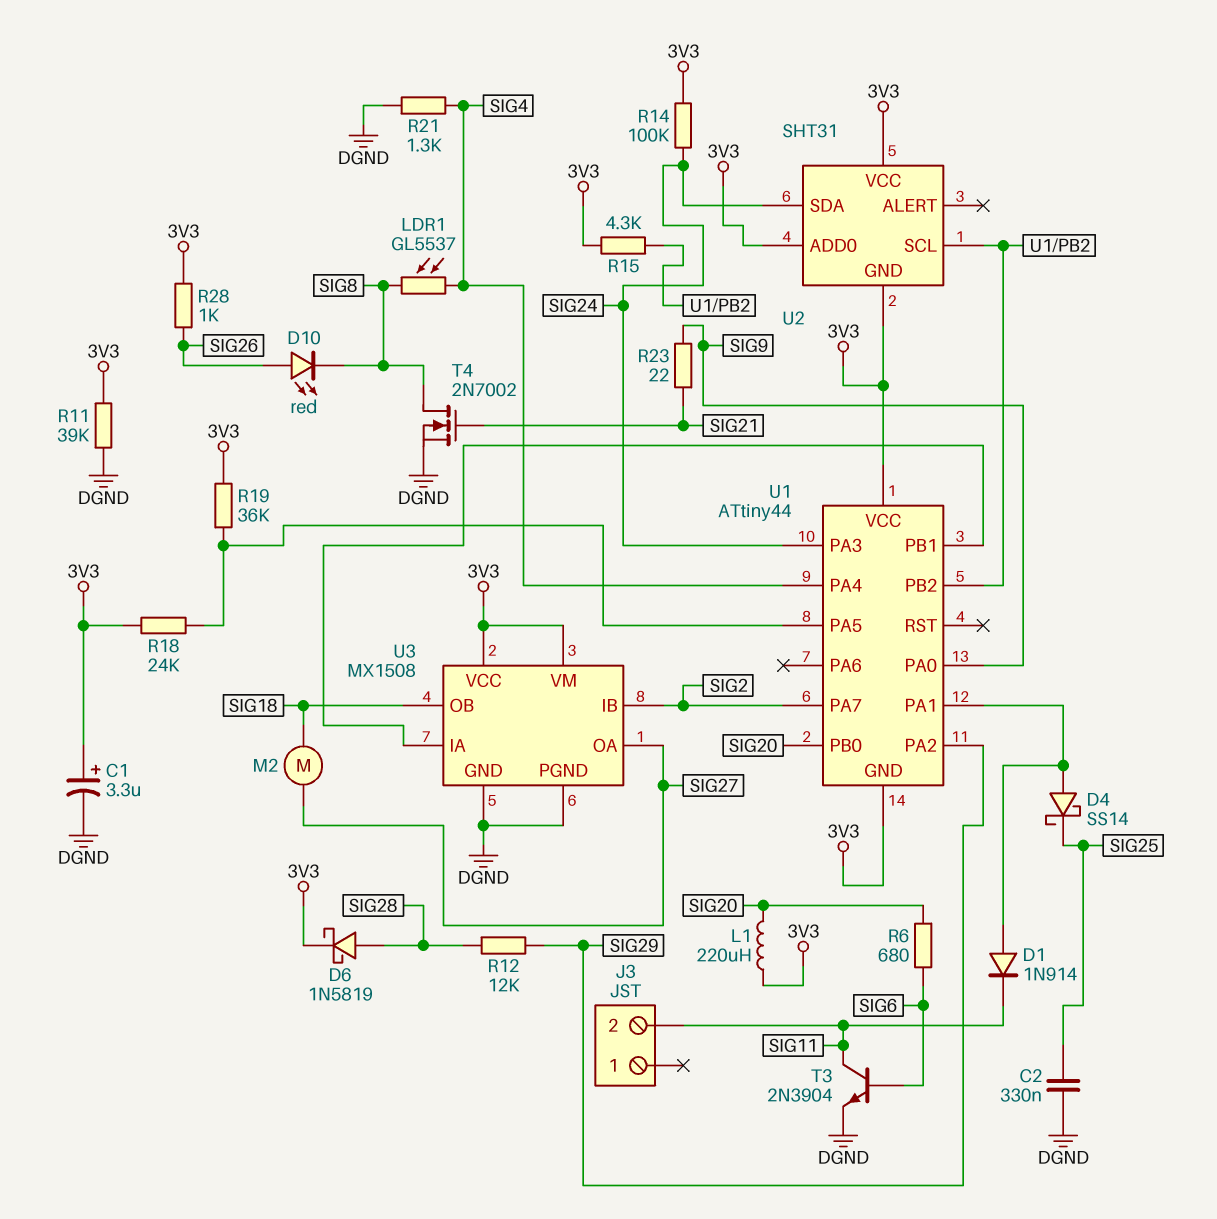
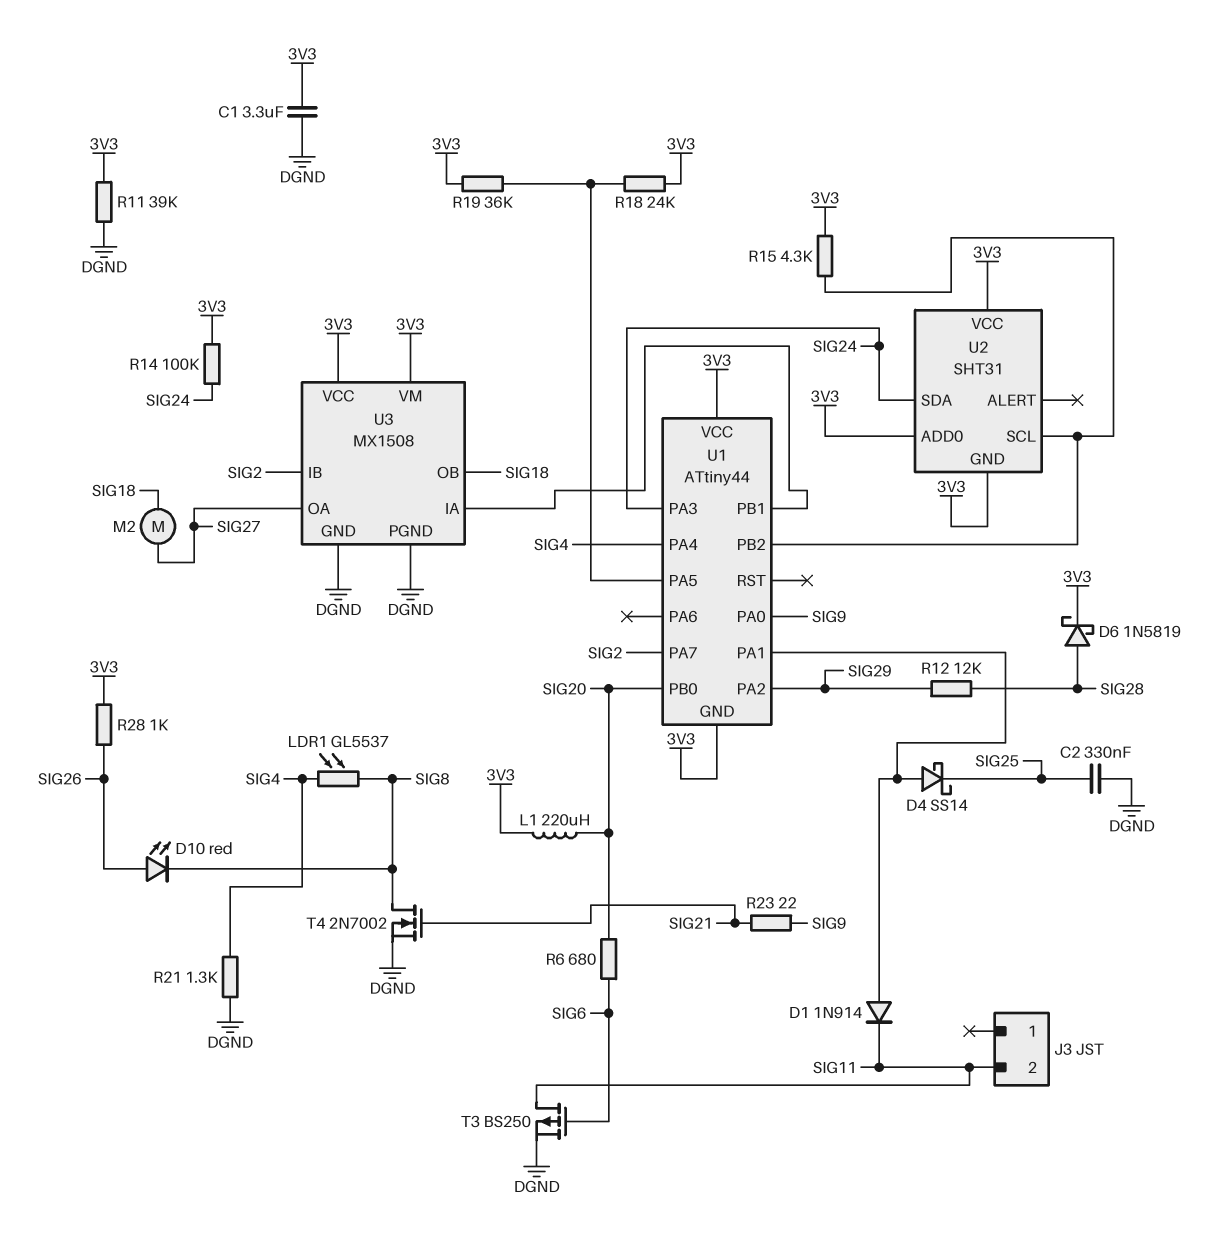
C1: 3.3uF (plus 3V3, minus DGND) -> 3.3uF (3V3, DGND)
T3: NPN 2N3904 (B SIG6, C SIG11, E DGND) -> PMOS BS250 (G SIG6, D SIG11, S DGND)

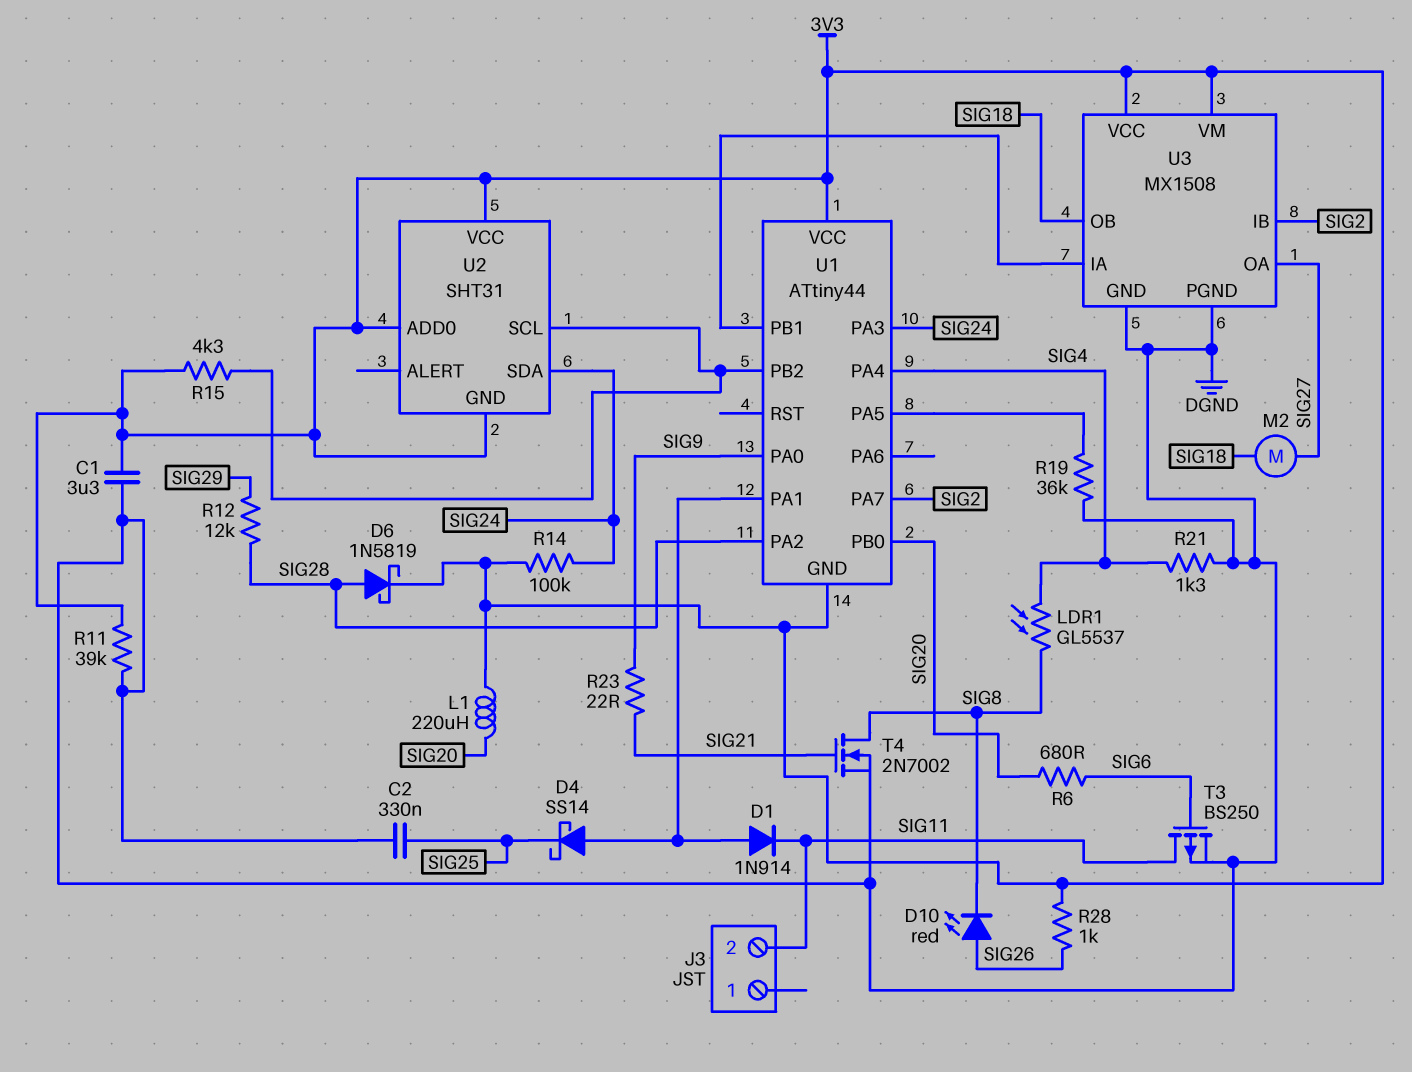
R18: 24k (3V3, U1/PA5) -> none
R19: 36k (3V3, U1/PA5) -> 36k (DGND, U1/PA5)
U1 pin PA2: SIG29 -> SIG28

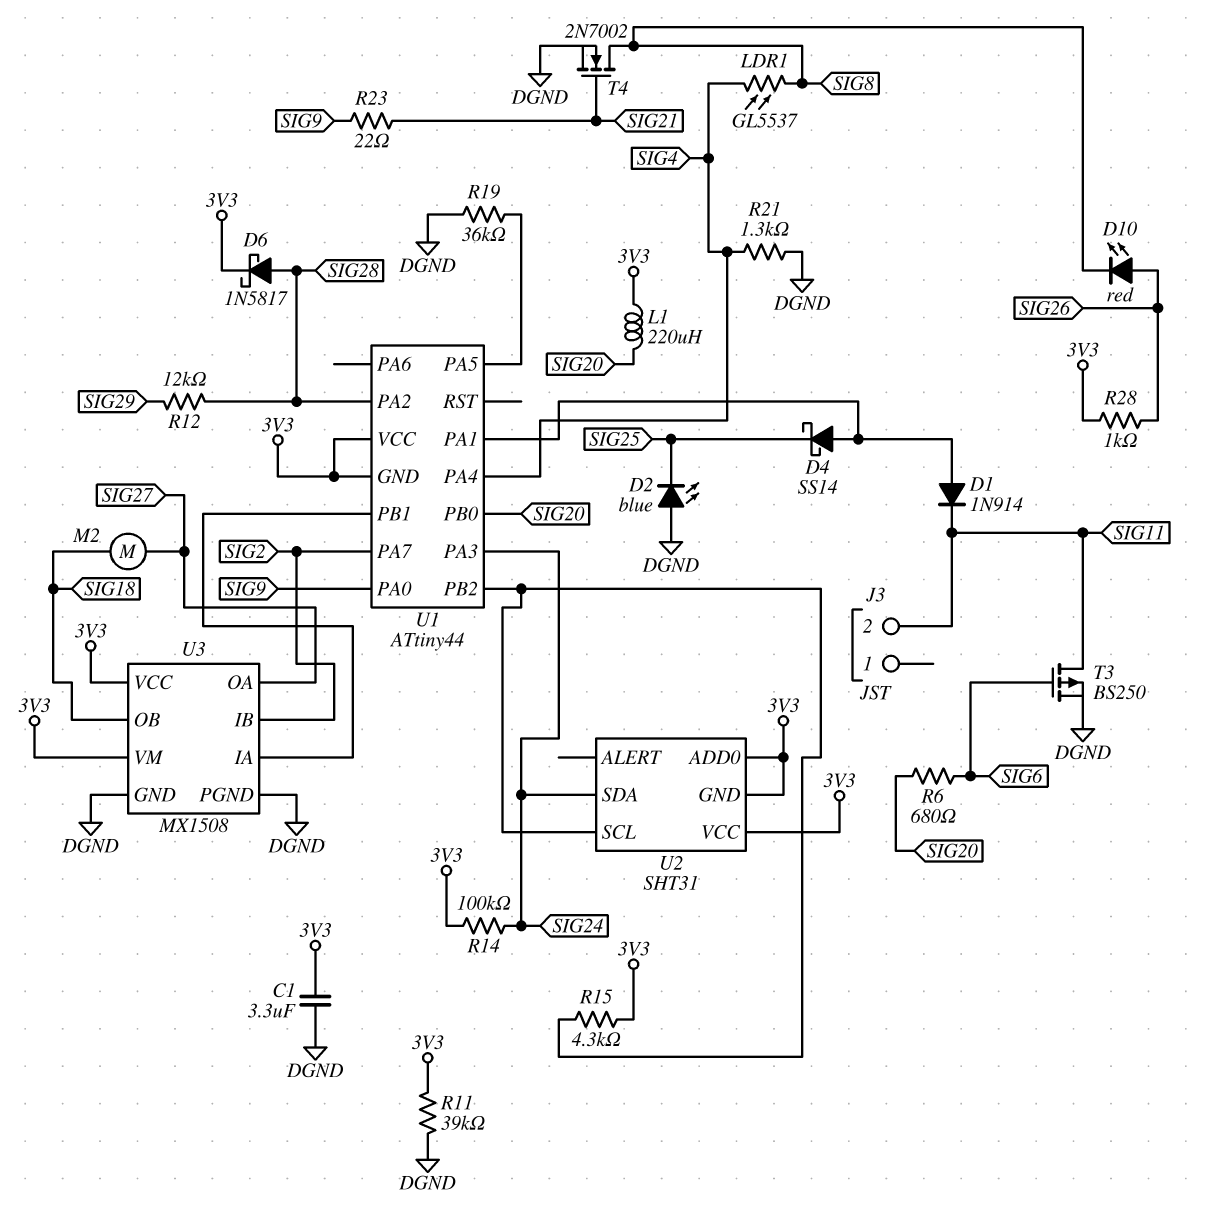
C2: 330nF (DGND, SIG25) -> none
D2: none -> LED blue (A DGND, K SIG25)
D6: schottky 1N5819 (A SIG28, K 3V3) -> schottky 1N5817 (A SIG28, K 3V3)

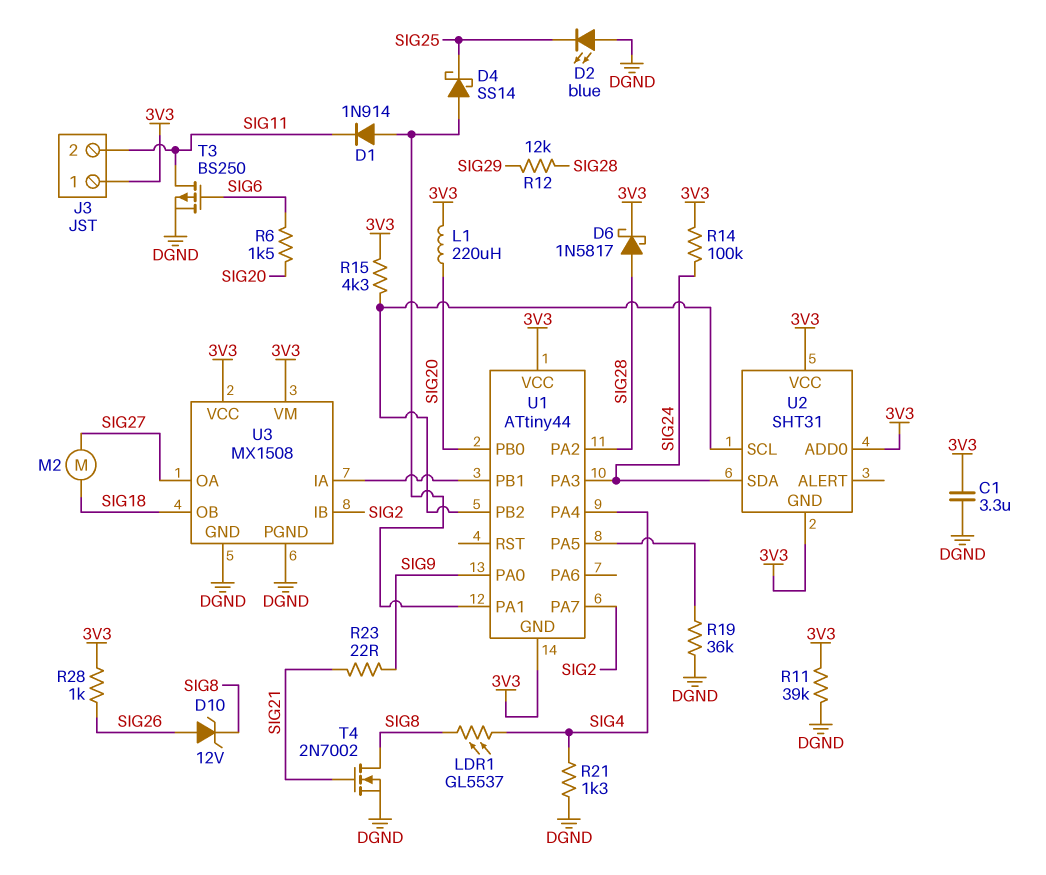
D10: LED red (A SIG26, K SIG8) -> zener 12V (A SIG26, K SIG8)
J3 pin 1: none -> 3V3
R6: 680 (SIG6, SIG20) -> 1.5k (SIG6, SIG20)

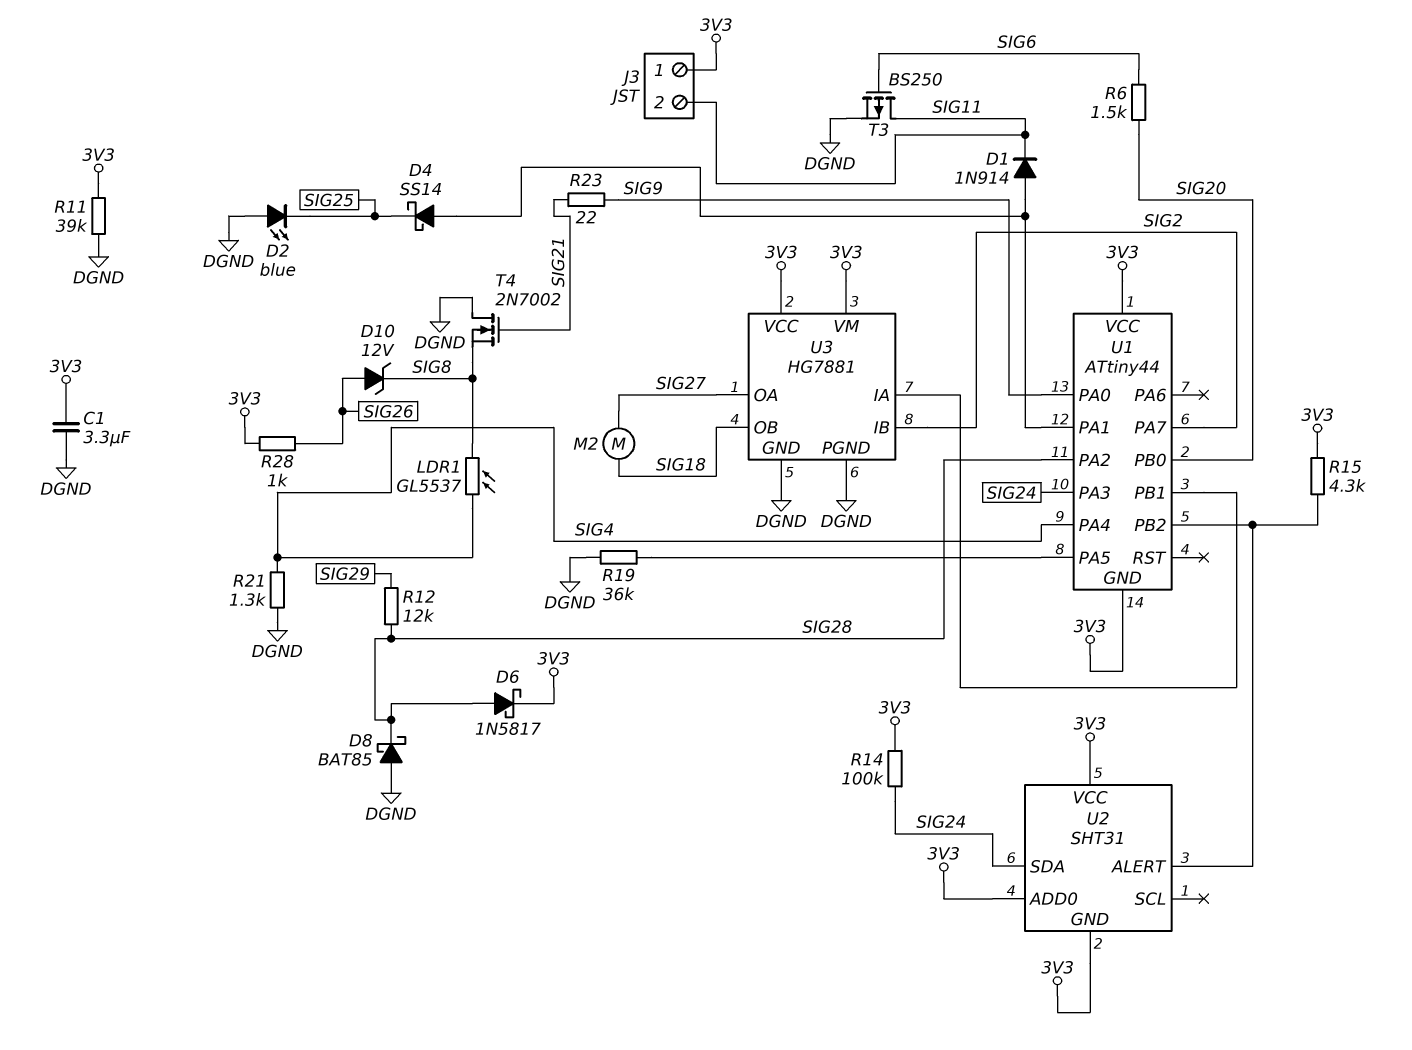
D8: none -> schottky BAT85 (A DGND, K SIG28)
L1: 220uH (3V3, SIG20) -> none
T4: NMOS 2N7002 (G SIG21, D SIG8, S DGND) -> NMOS 2N7002 (G SIG21, D DGND, S SIG8)
U2 pin ALERT: none -> U1/PB2
U2 pin SCL: U1/PB2 -> none
U3: MX1508 -> HG7881

